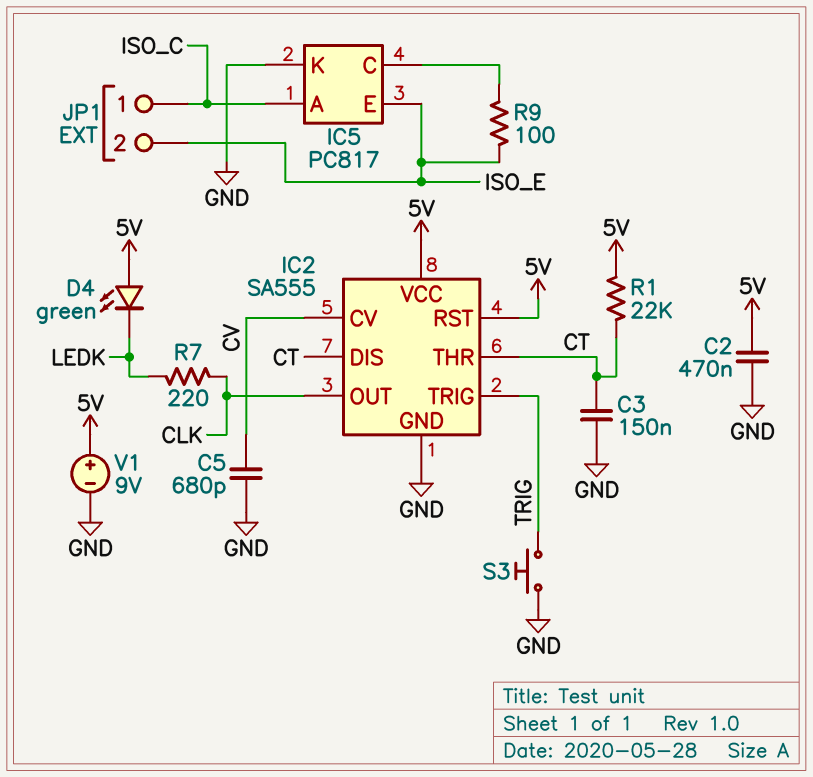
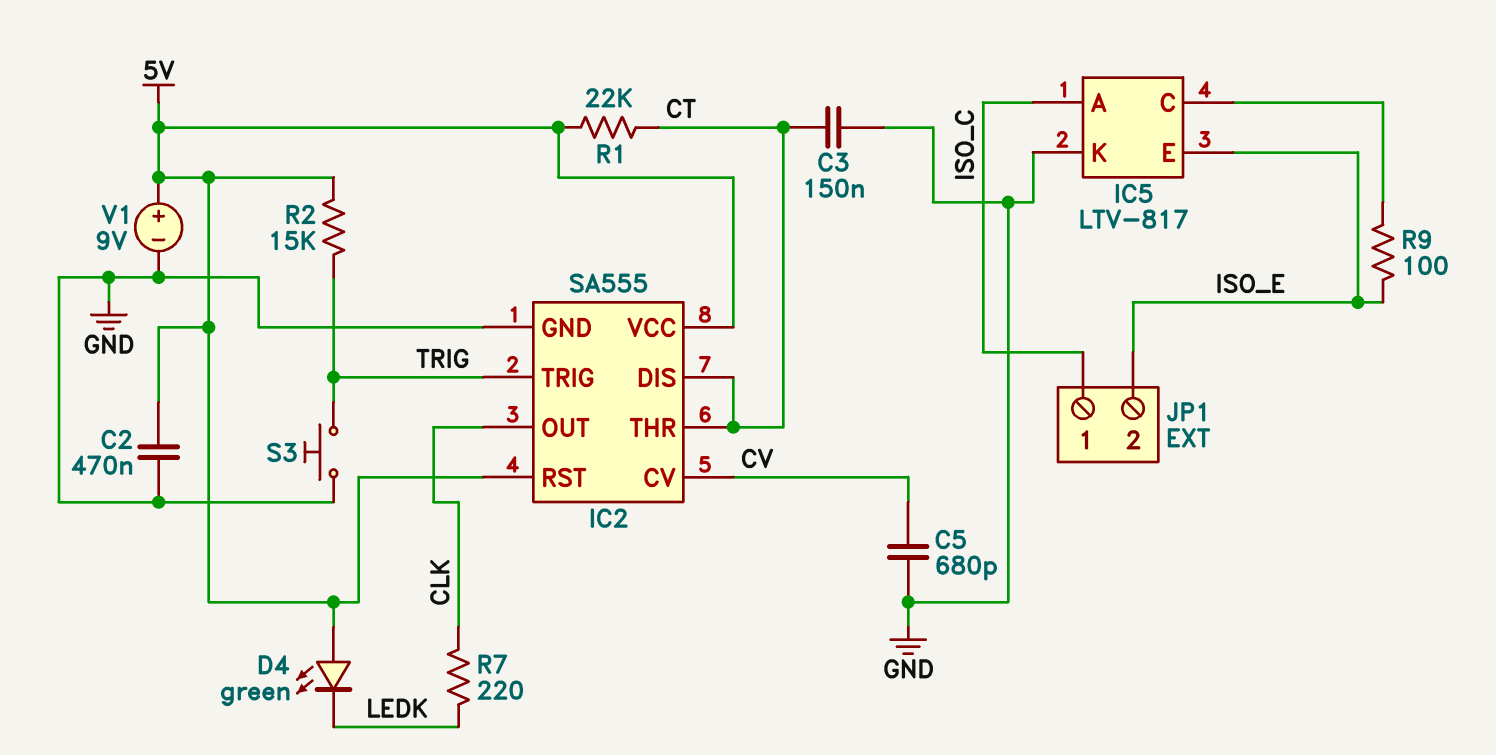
IC5: PC817 -> LTV-817
R2: none -> 15k (5V, TRIG)

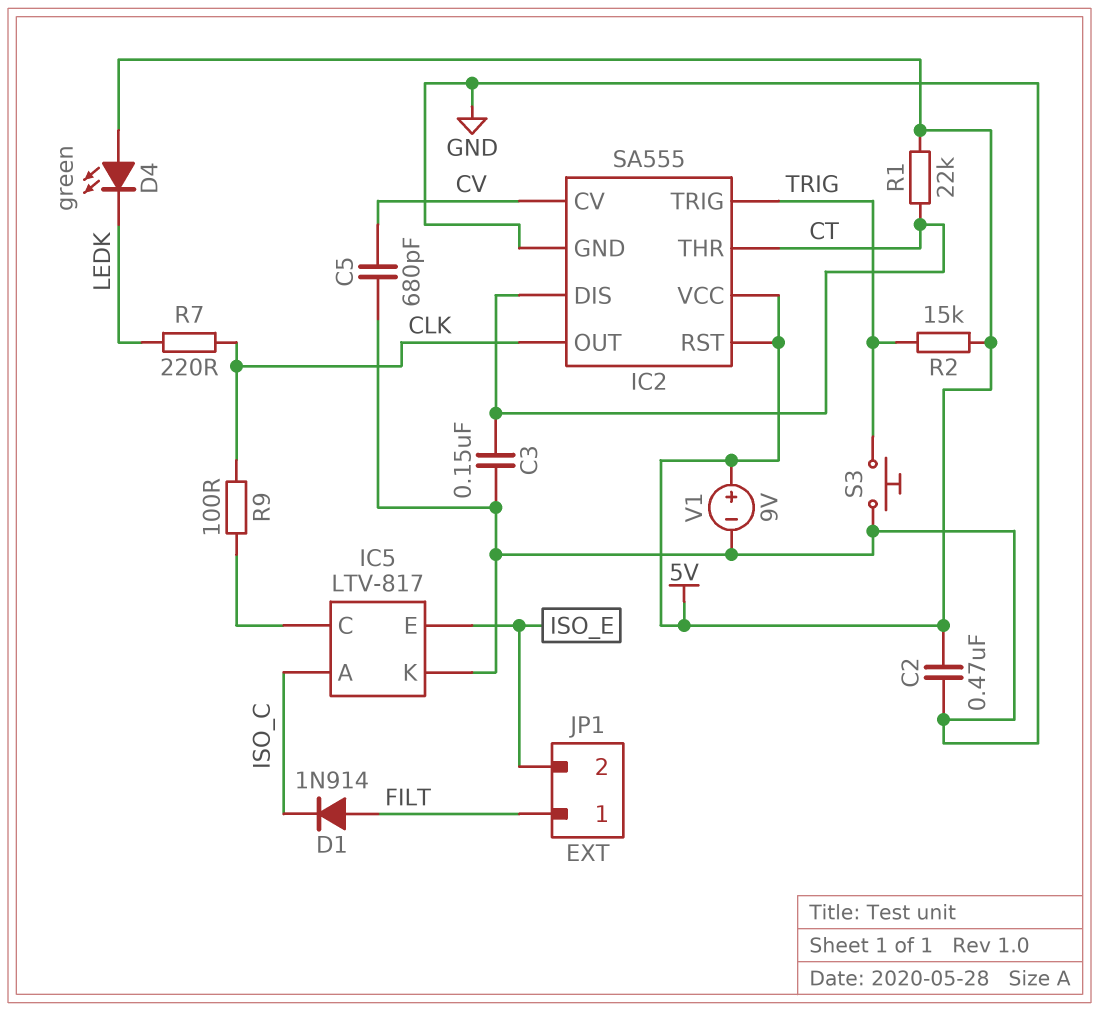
D1: none -> diode 1N914 (A FILT, K ISO_C)
JP1 pin 1: ISO_C -> FILT
R9: 100 (IC5/C, ISO_E) -> 100 (CLK, IC5/C)

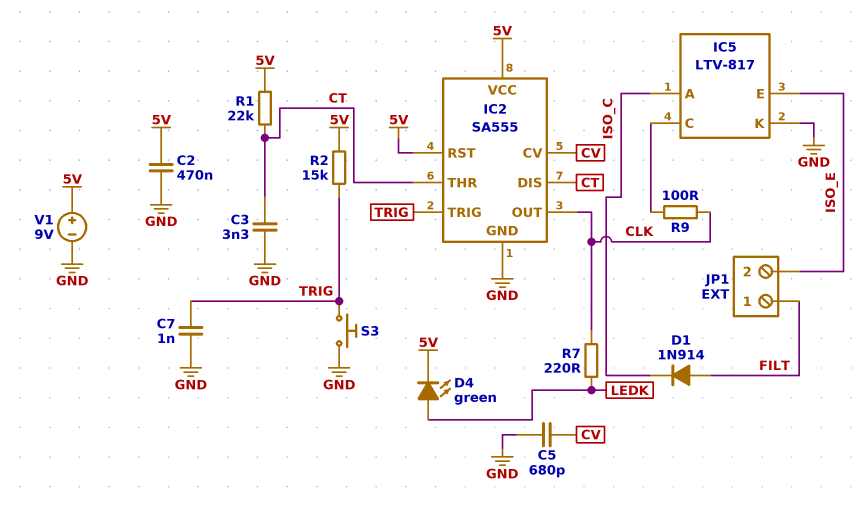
C3: 150nF (CT, GND) -> 3.3nF (CT, GND)
C7: none -> 1nF (GND, TRIG)
D4: LED green (A 5V, K LEDK) -> LED green (A LEDK, K 5V)

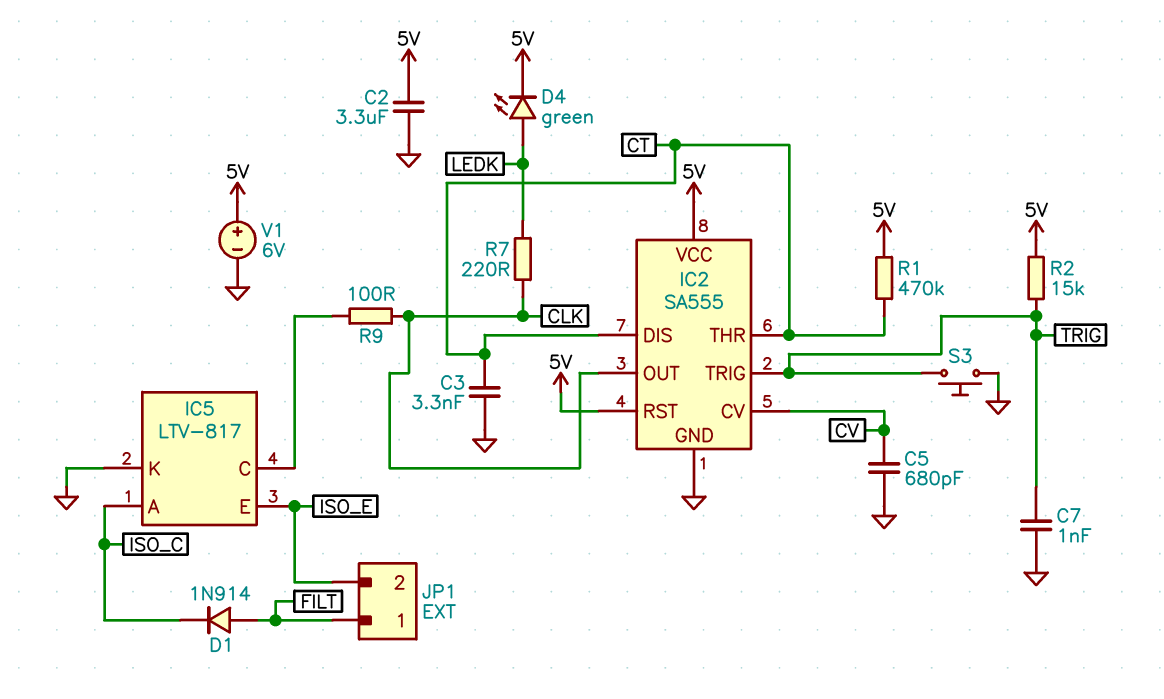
C2: 470nF (5V, GND) -> 3.3uF (5V, GND)
R1: 22k (5V, CT) -> 470k (5V, CT)
V1: 9V (plus 5V, minus GND) -> 6V (plus 5V, minus GND)

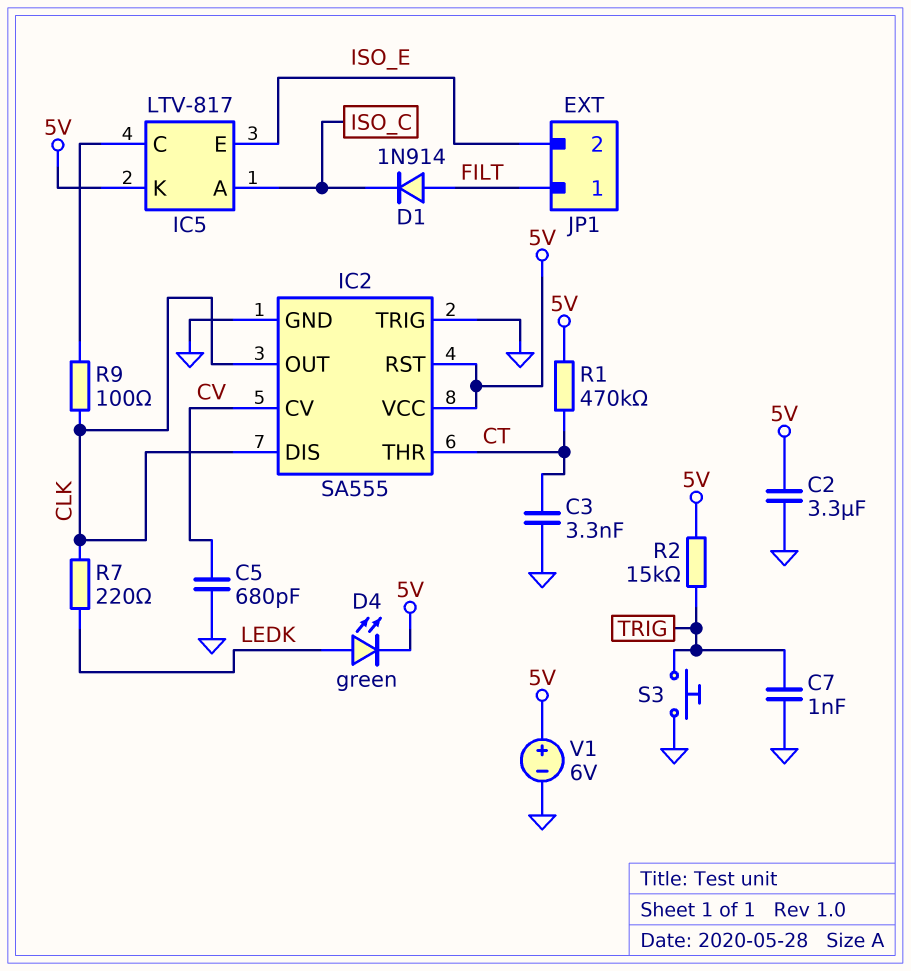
IC2 pin DIS: CT -> CLK
IC2 pin TRIG: TRIG -> GND
IC5 pin K: GND -> 5V

